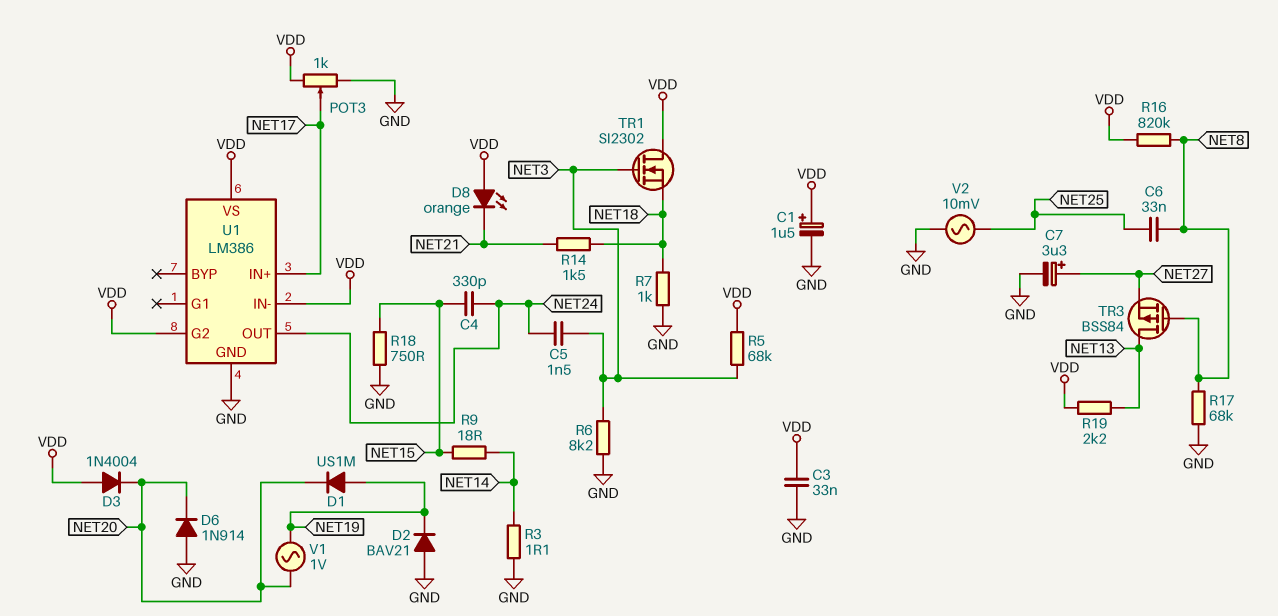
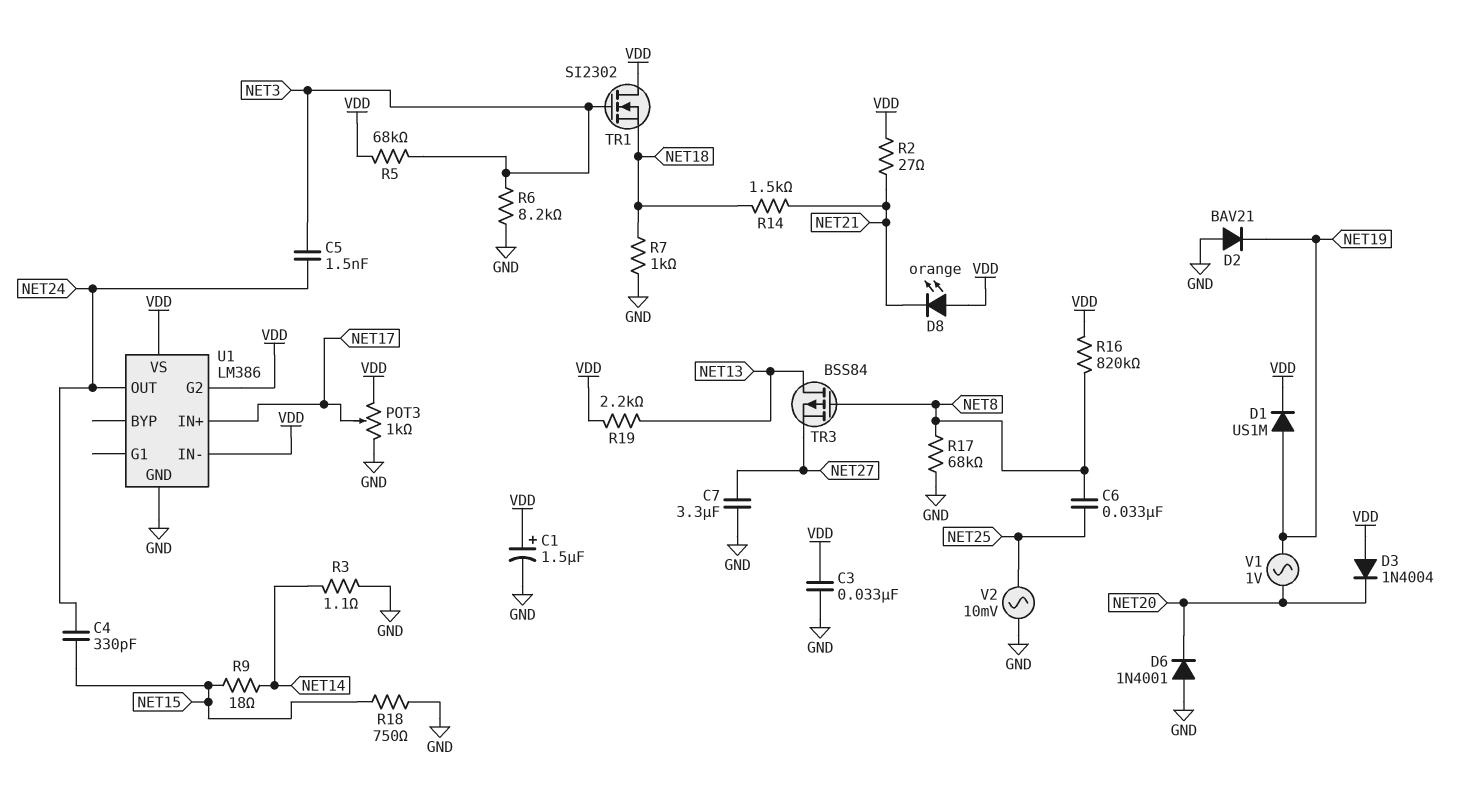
C7: 3.3uF (plus NET27, minus GND) -> 3.3uF (GND, NET27)
D1: diode US1M (A NET19, K NET20) -> diode US1M (A NET19, K VDD)
D6: diode 1N914 (A GND, K NET20) -> diode 1N4001 (A GND, K NET20)
R2: none -> 27 (NET21, VDD)

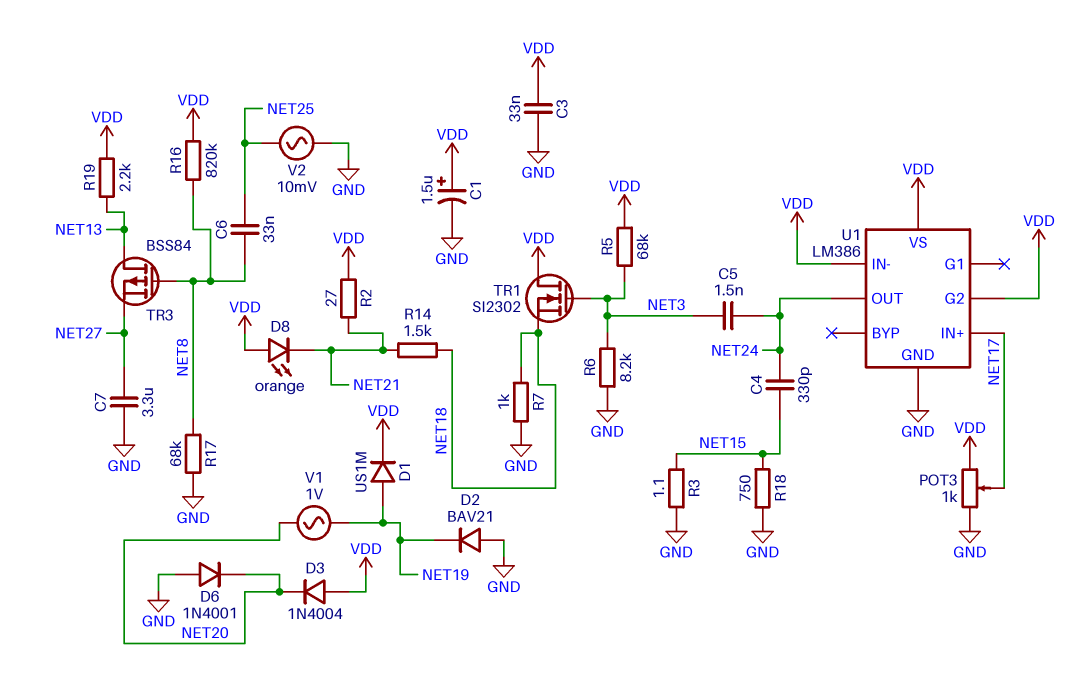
R3: 1.1 (GND, NET14) -> 1.1 (GND, NET15)
R9: 18 (NET14, NET15) -> none

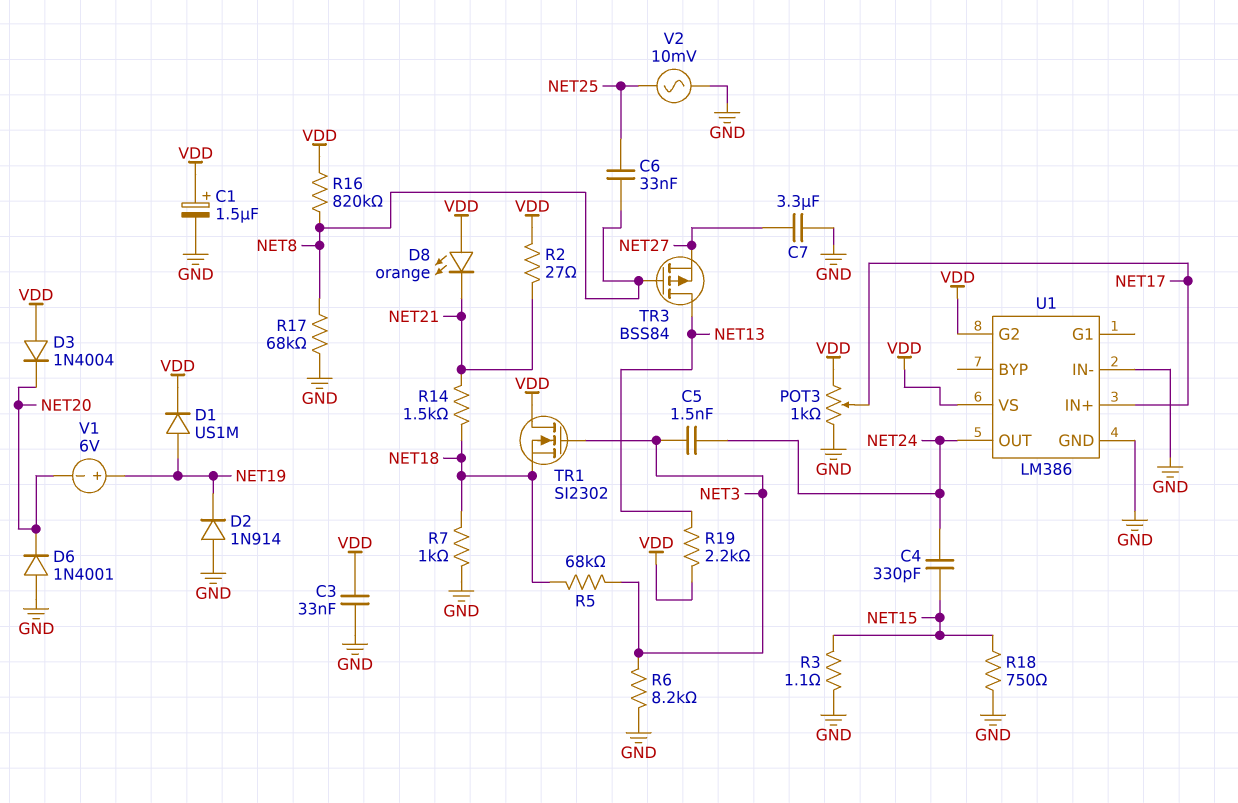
D2: diode BAV21 (A GND, K NET19) -> diode 1N914 (A GND, K NET19)
R5: 68k (NET3, VDD) -> 68k (NET3, NET18)
U1 pin IN-: VDD -> GND
V1: AC 1V (NET19, NET20) -> 6V (plus NET19, minus NET20)

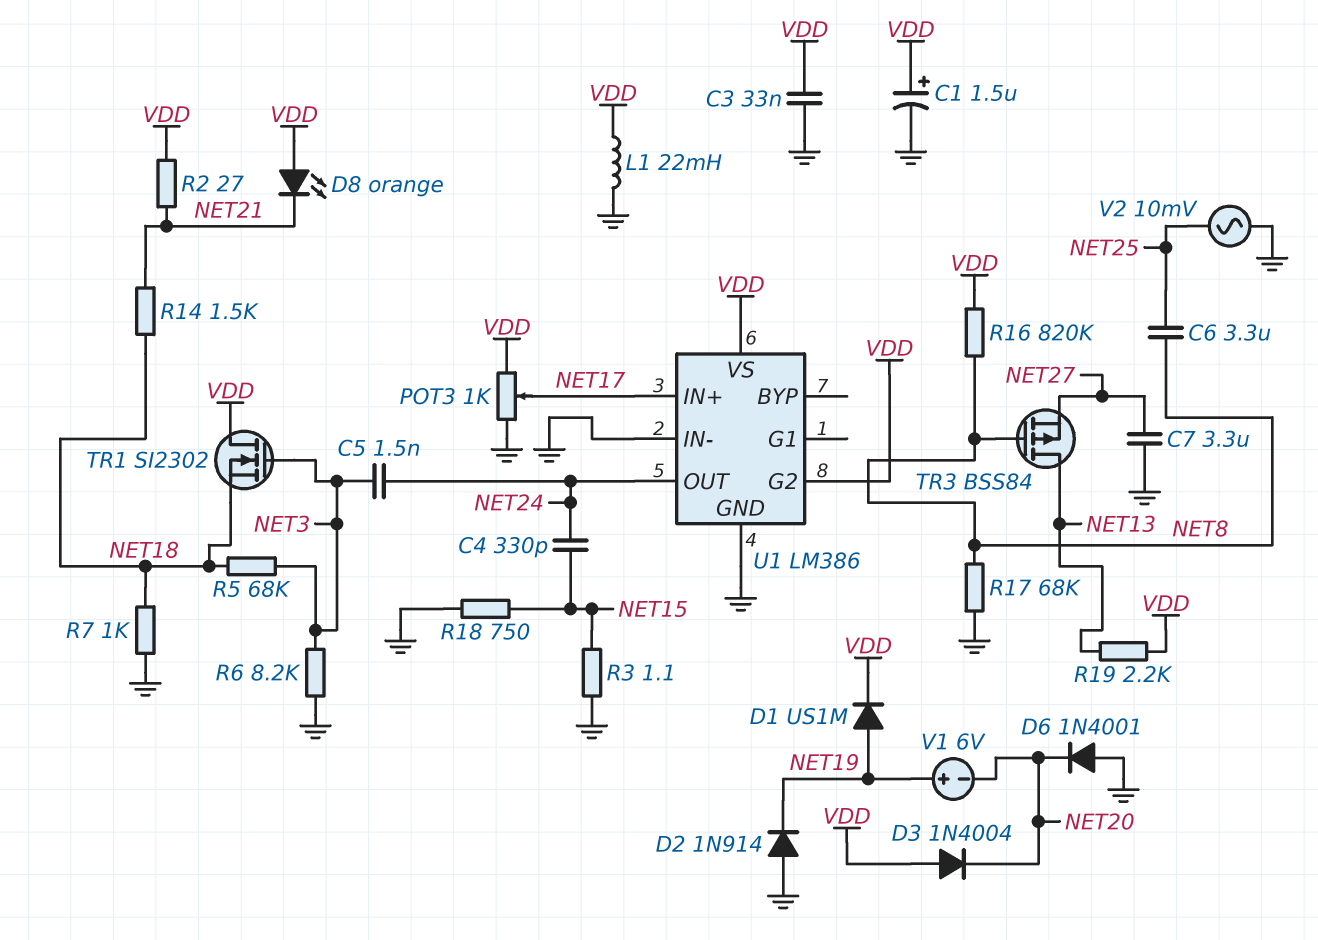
C6: 33nF (NET8, NET25) -> 3.3uF (NET8, NET25)
L1: none -> 22mH (GND, VDD)

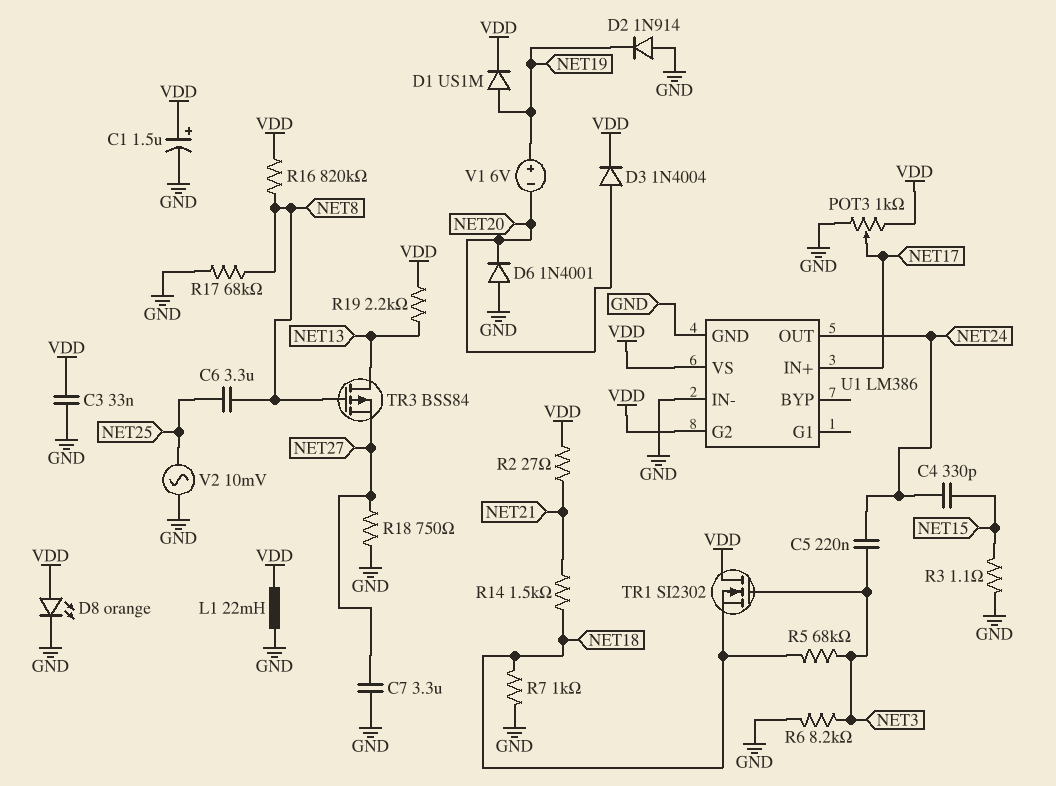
C5: 1.5nF (NET3, NET24) -> 220nF (NET3, NET24)
D3: diode 1N4004 (A VDD, K NET20) -> diode 1N4004 (A NET20, K VDD)
D8: LED orange (A VDD, K NET21) -> LED orange (A VDD, K GND)
R18: 750 (GND, NET15) -> 750 (GND, NET27)

